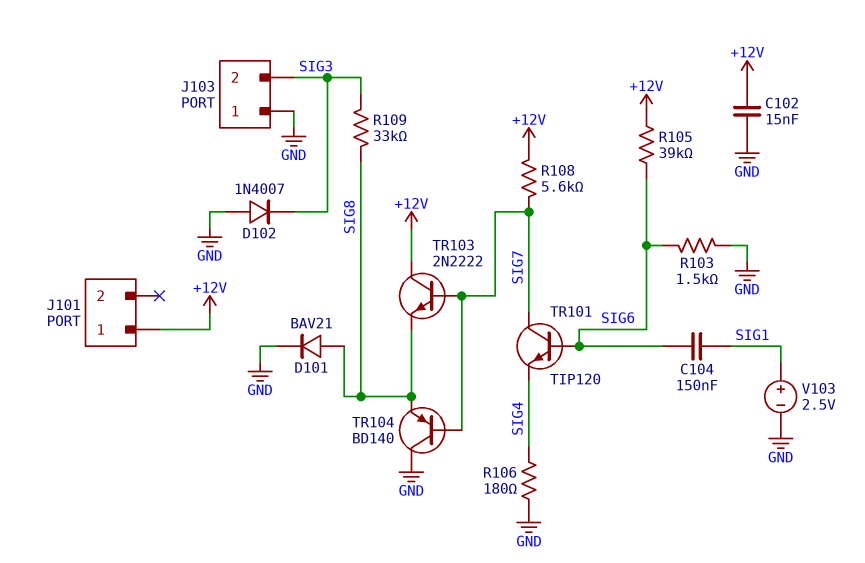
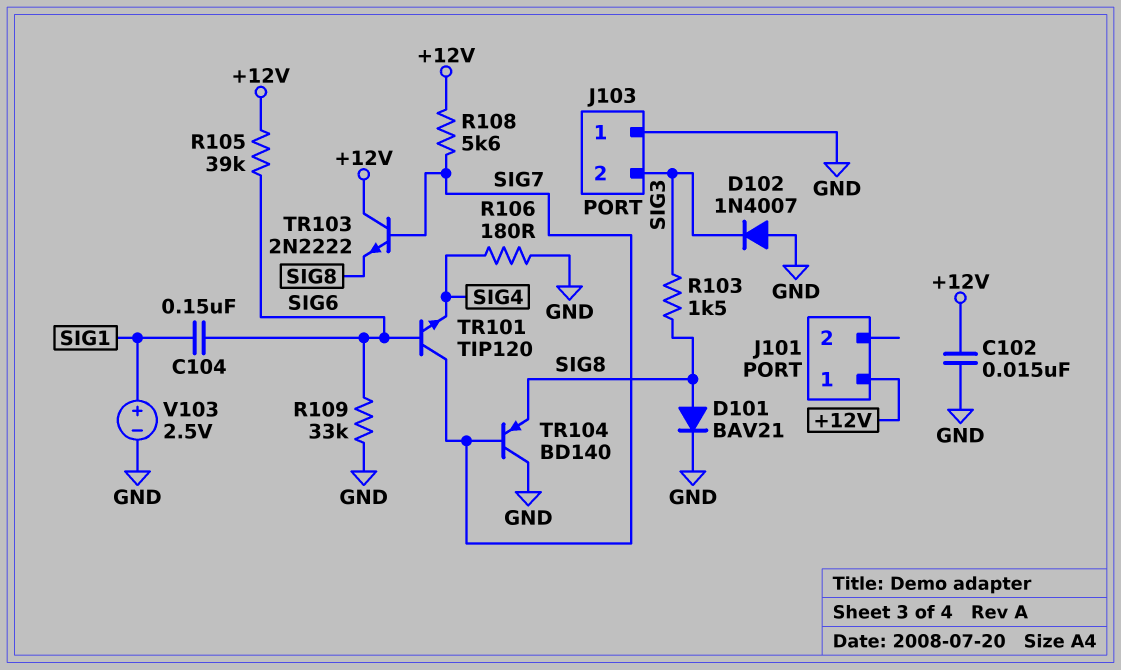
R103: 1.5k (GND, SIG6) -> 1.5k (SIG3, SIG8)
R109: 33k (SIG3, SIG8) -> 33k (GND, SIG6)

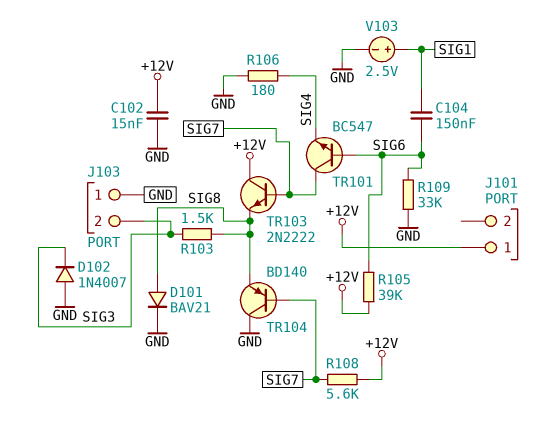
TR101: NPN TIP120 (B SIG6, C SIG7, E SIG4) -> NPN BC547 (B SIG6, C SIG7, E SIG4)

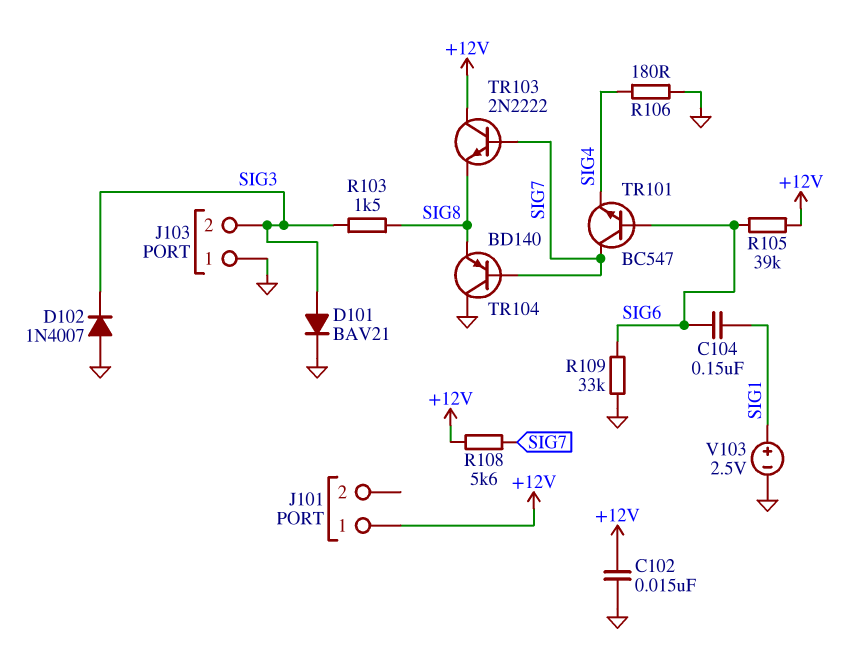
D101: diode BAV21 (A SIG8, K GND) -> diode BAV21 (A SIG3, K GND)

